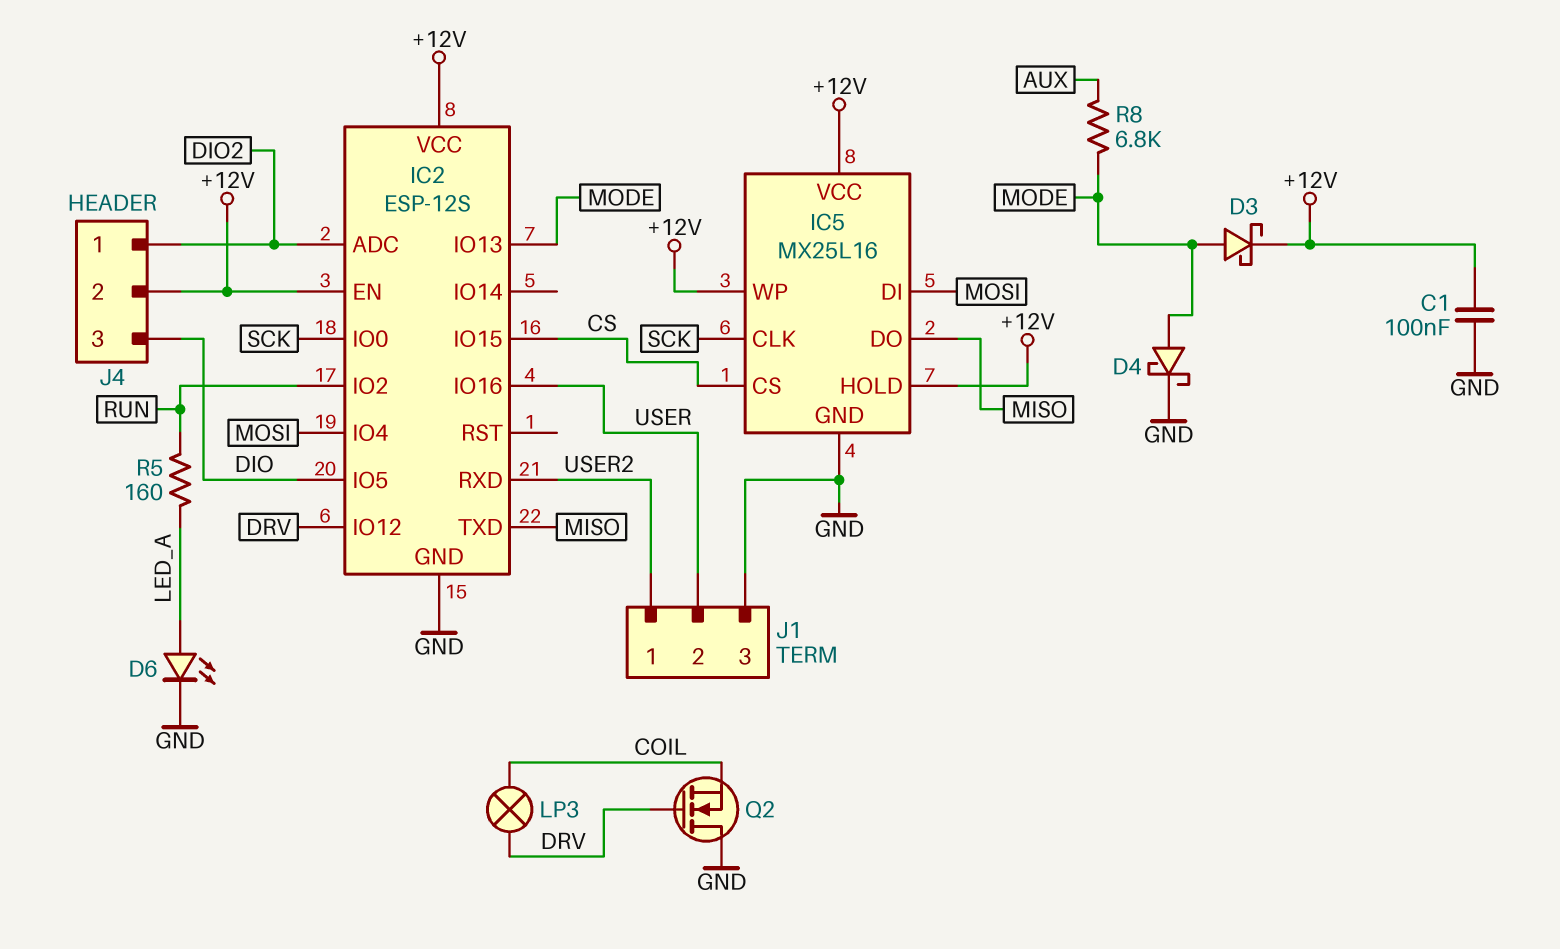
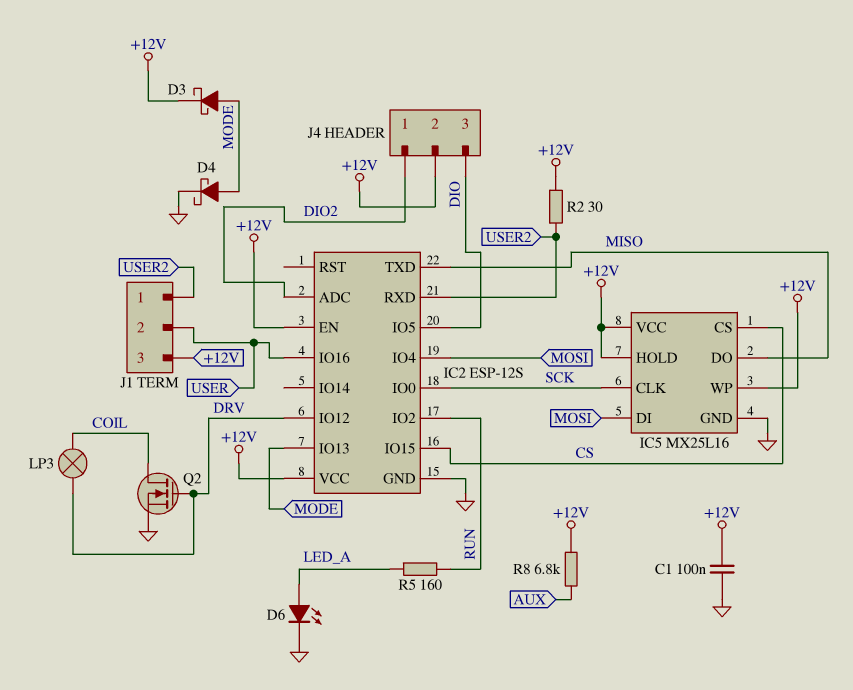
J1 pin 3: GND -> +12V
Q2: NMOS (G DRV, D GND, S COIL) -> NMOS (G DRV, D COIL, S GND)
R2: none -> 30 (+12V, USER2)
R8: 6.8k (AUX, MODE) -> 6.8k (+12V, AUX)

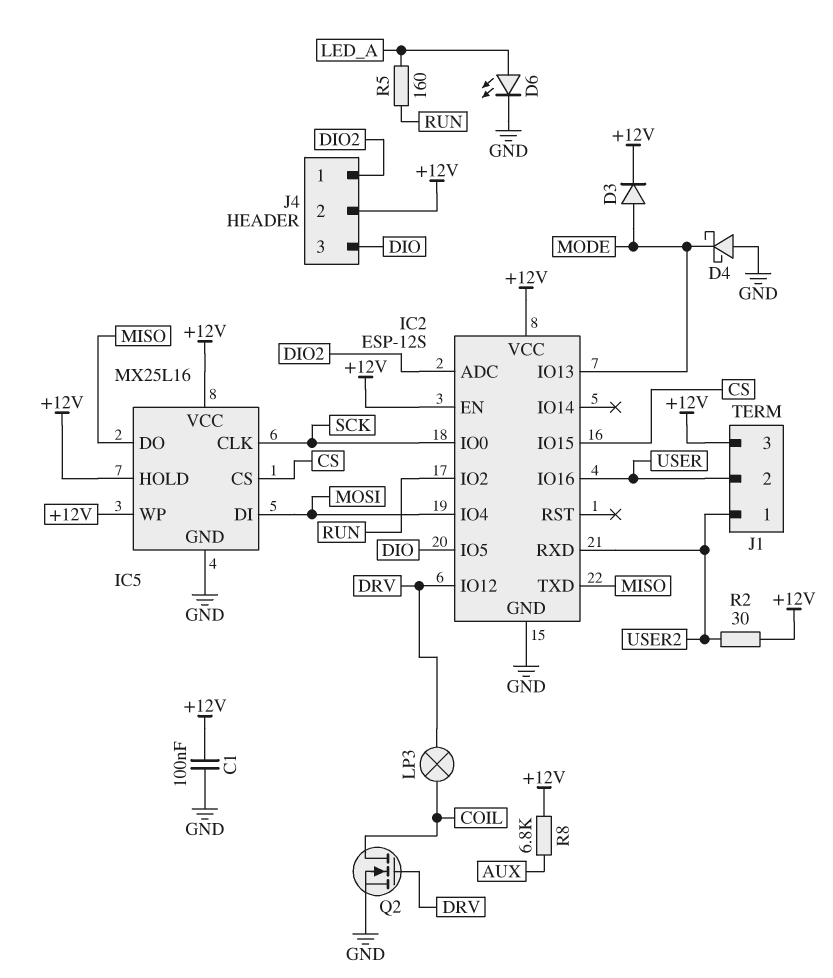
D3: schottky (A MODE, K +12V) -> diode (A MODE, K +12V)
D4: schottky (A MODE, K GND) -> schottky (A GND, K MODE)

